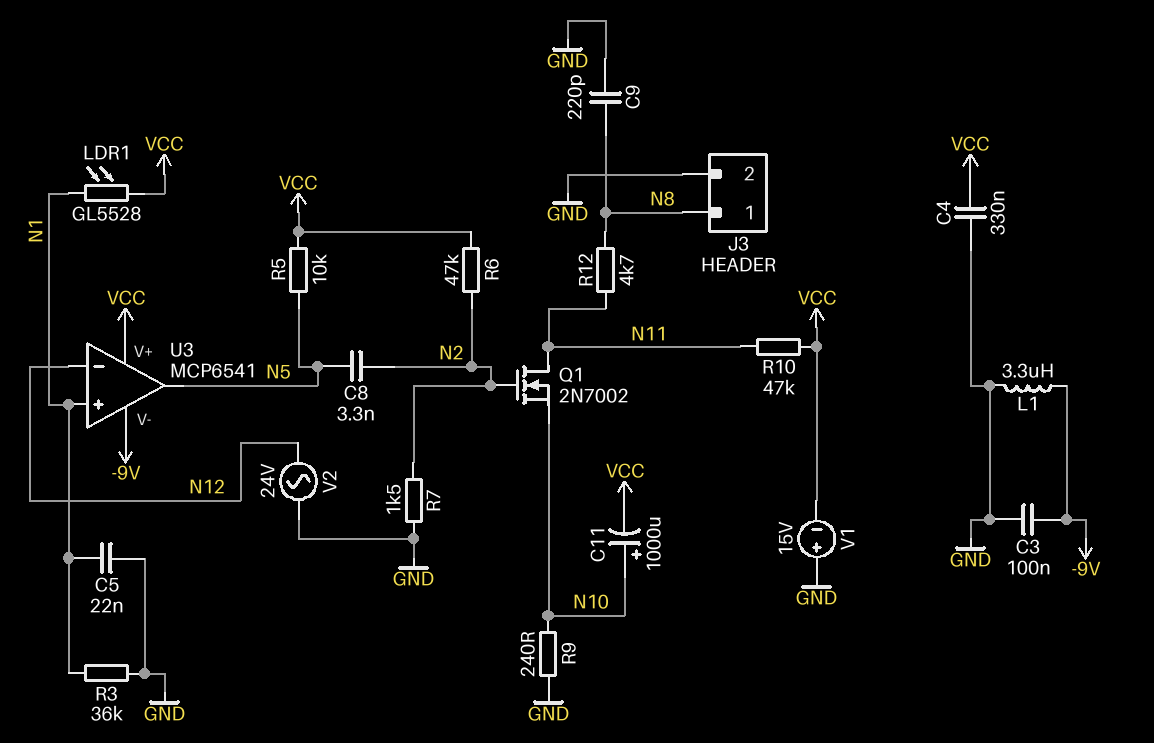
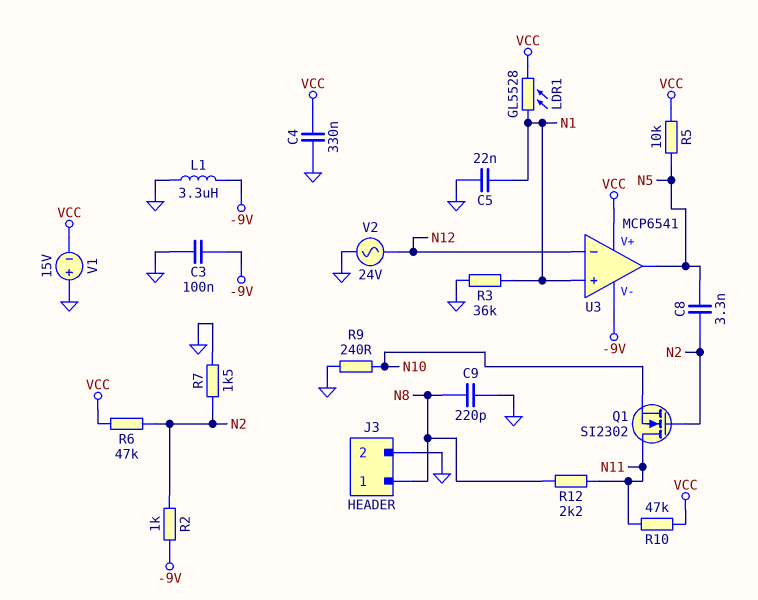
C11: 1000uF (plus N10, minus VCC) -> none
Q1: NMOS 2N7002 (G N2, D N11, S N10) -> NMOS SI2302 (G N2, D N11, S N10)
R2: none -> 1k (-9V, N2)
R12: 4.7k (N8, N11) -> 2.2k (N8, N11)

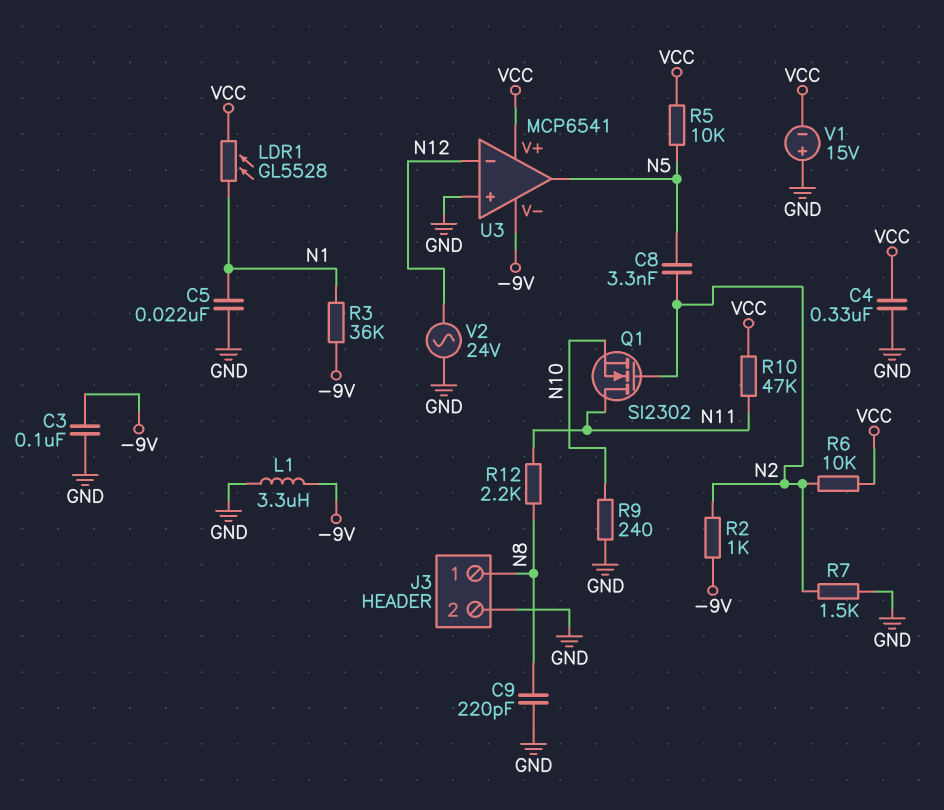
R3: 36k (GND, N1) -> 36k (-9V, N1)
R6: 47k (N2, VCC) -> 10k (N2, VCC)
U3 pin in+: N1 -> GND

